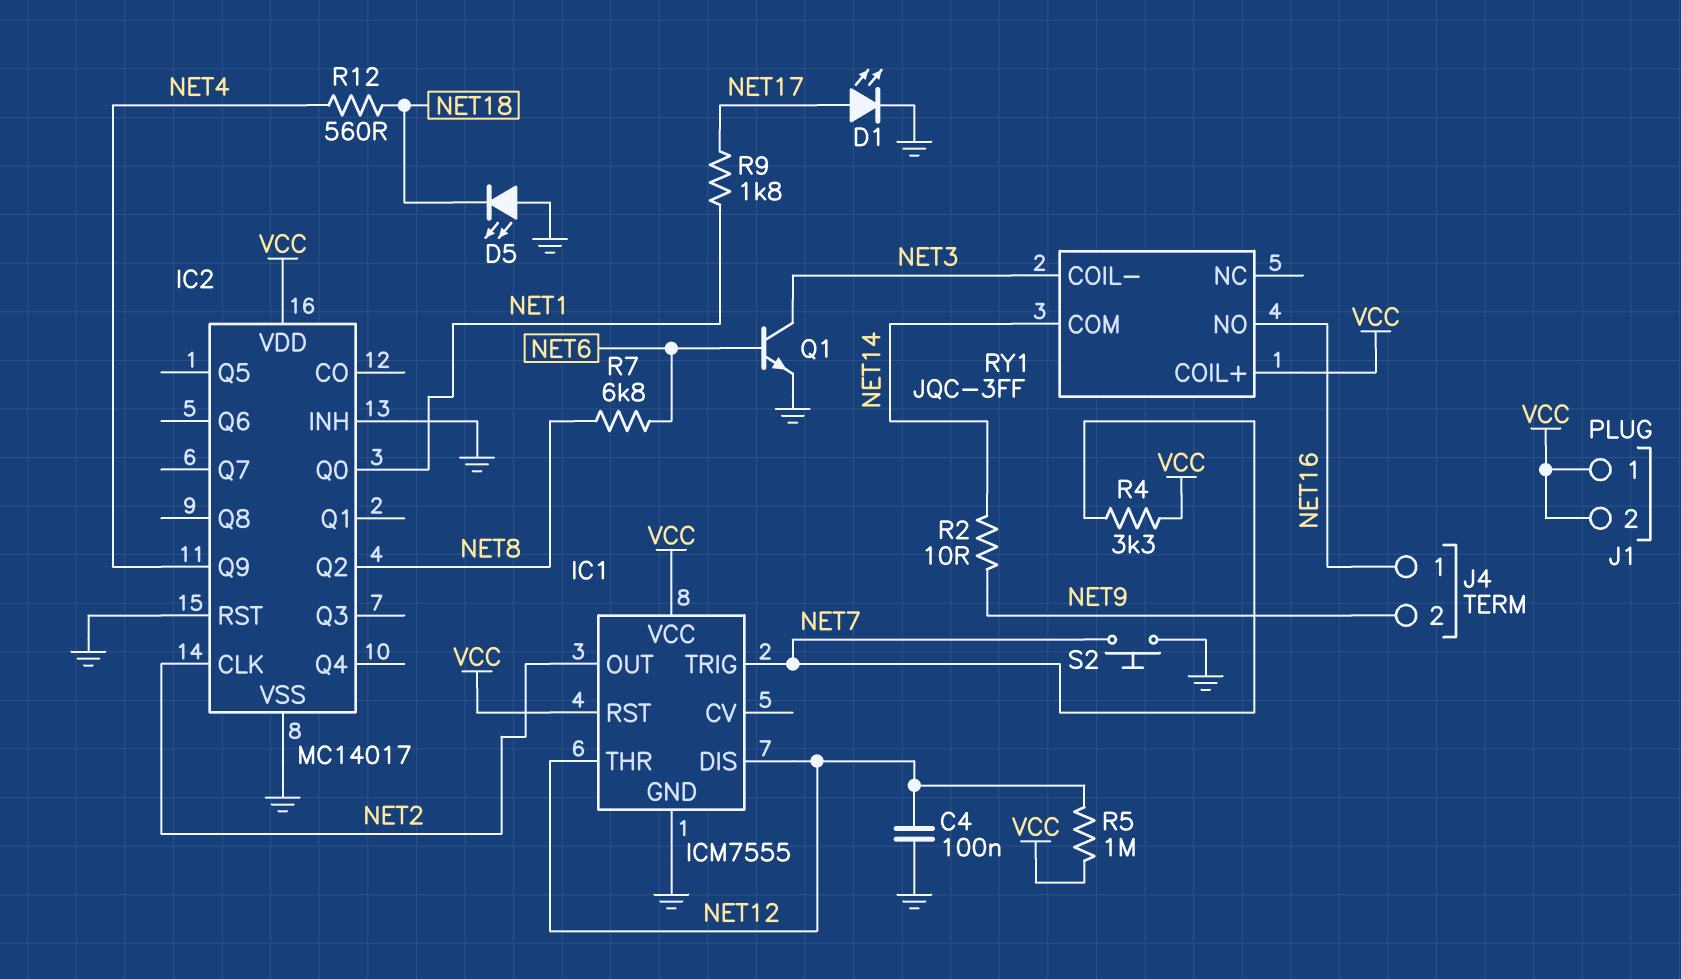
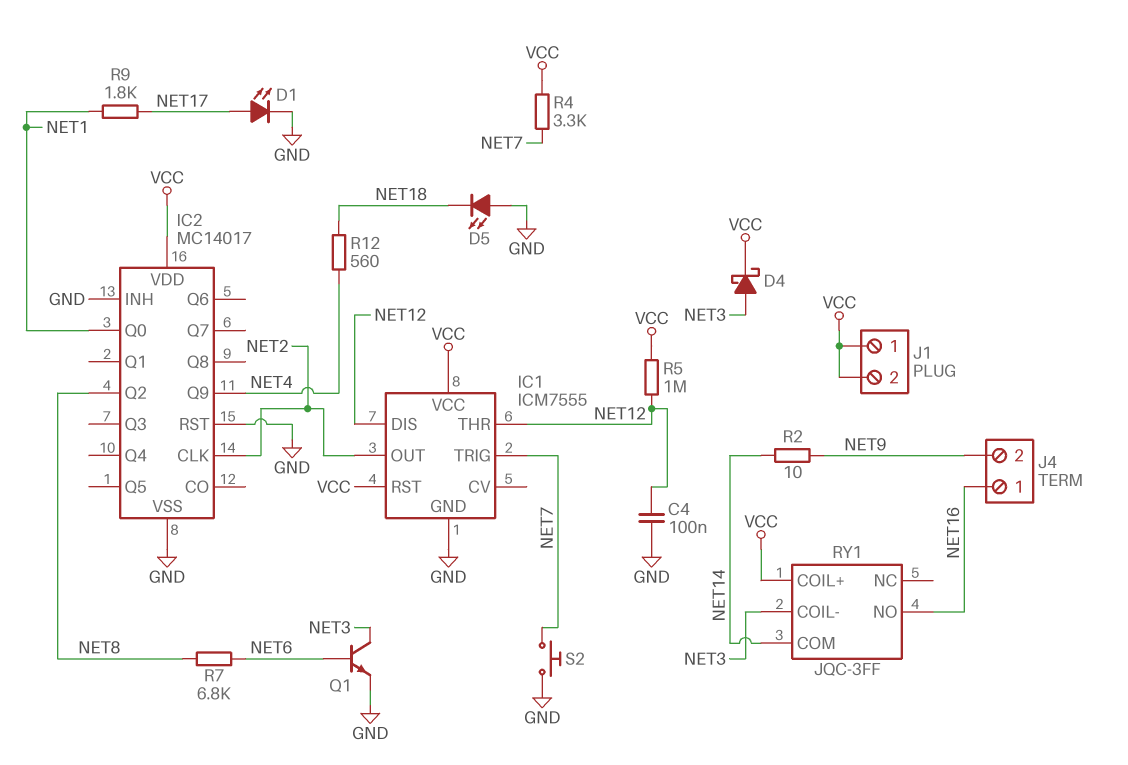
D4: none -> schottky (A NET3, K VCC)

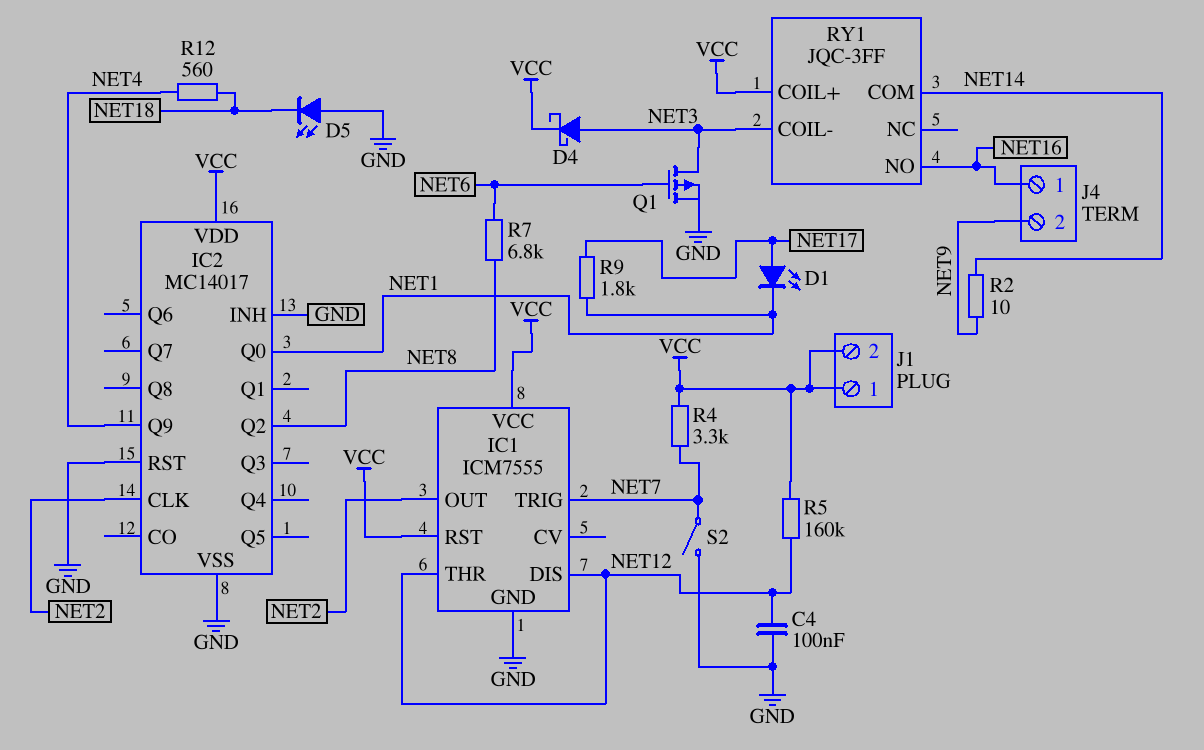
D1: LED (A NET17, K GND) -> LED (A NET17, K NET1)
Q1: NPN (B NET6, C NET3, E GND) -> PMOS (G NET6, D NET3, S GND)
R5: 1M (NET12, VCC) -> 160k (NET12, VCC)
S2: button (GND, NET7) -> switch (GND, NET7)

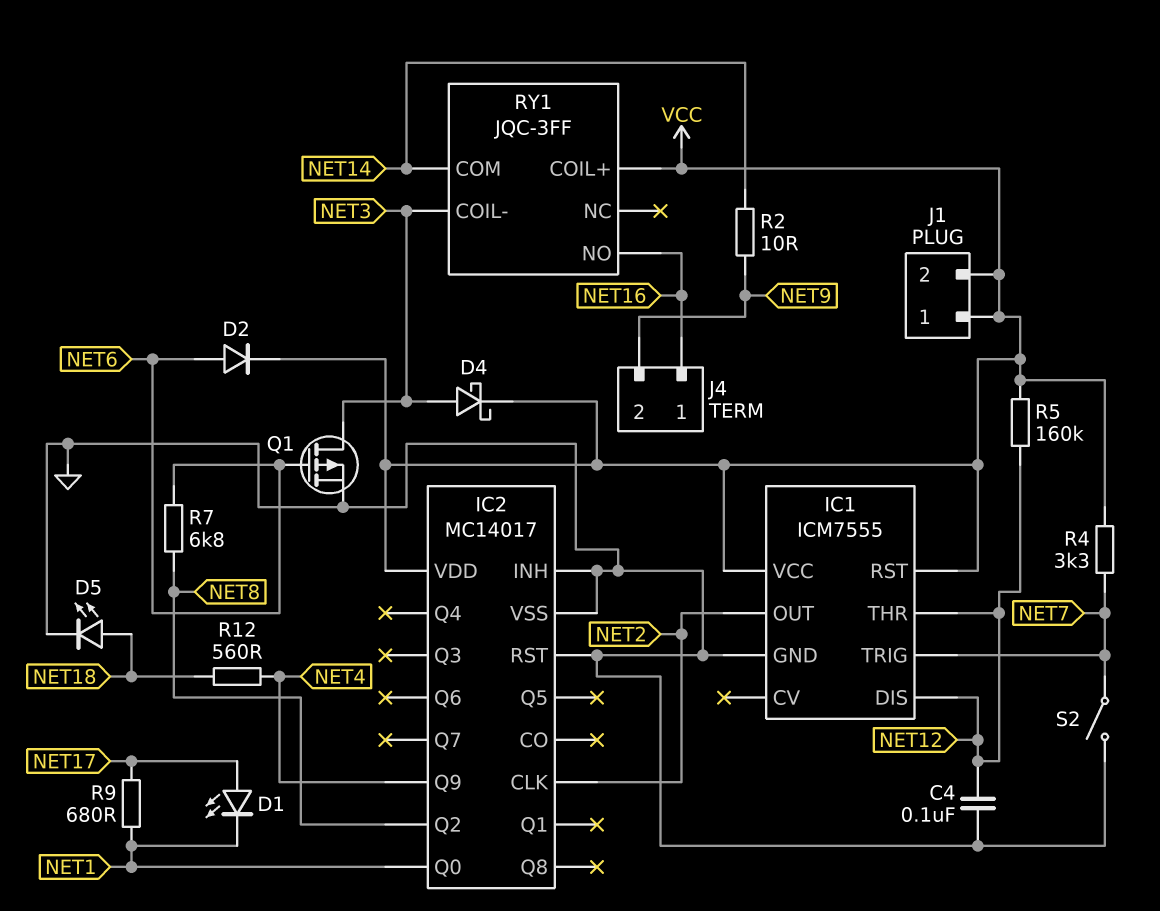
D2: none -> diode (A NET6, K VCC)
D5: LED (A GND, K NET18) -> LED (A NET18, K GND)
R9: 1.8k (NET1, NET17) -> 680 (NET1, NET17)

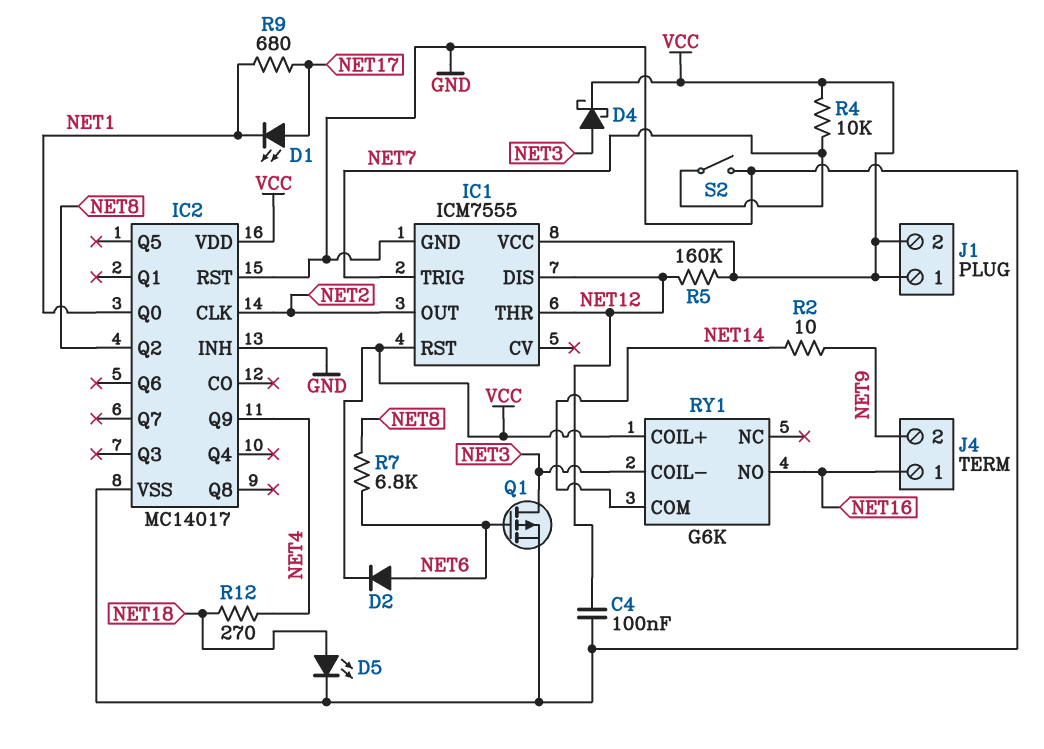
R4: 3.3k (NET7, VCC) -> 10k (NET7, VCC)
R12: 560 (NET4, NET18) -> 270 (NET4, NET18)
RY1: JQC-3FF -> G6K

